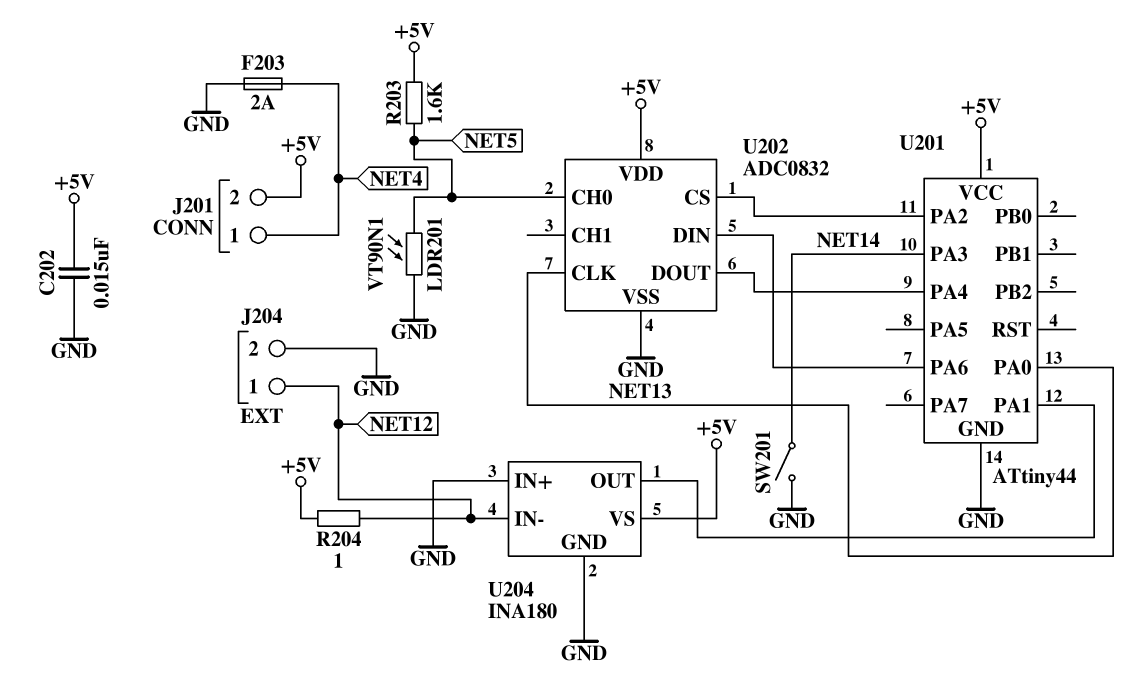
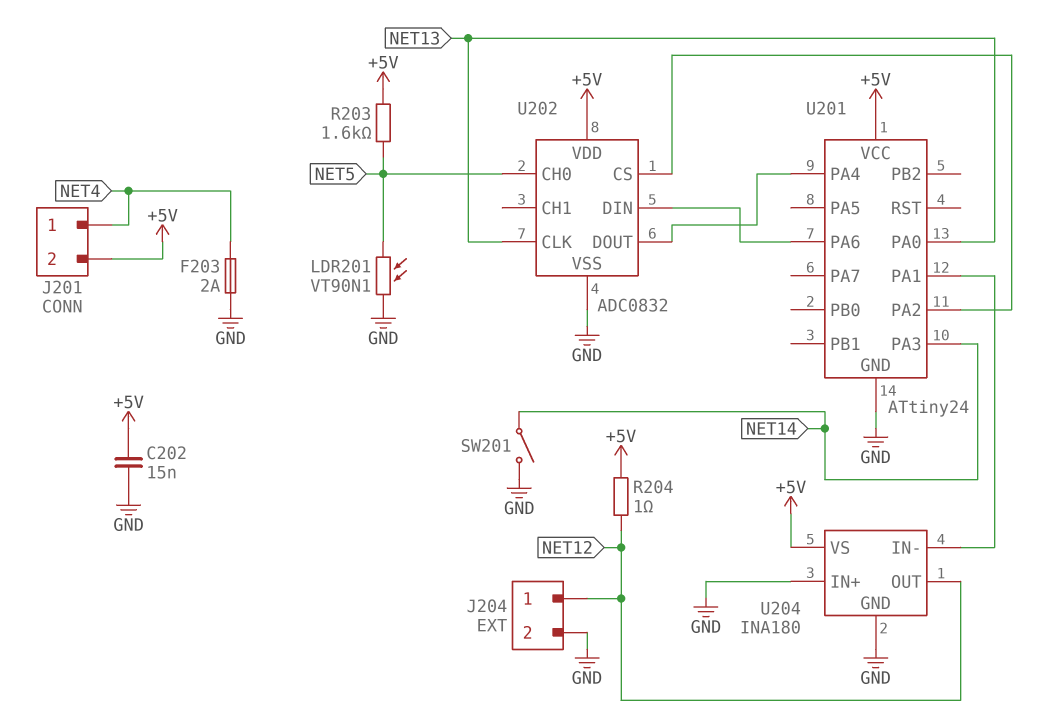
U201: ATtiny44 -> ATtiny24
U204 pin IN-: NET12 -> U201/PA1
U204 pin OUT: U201/PA1 -> NET12

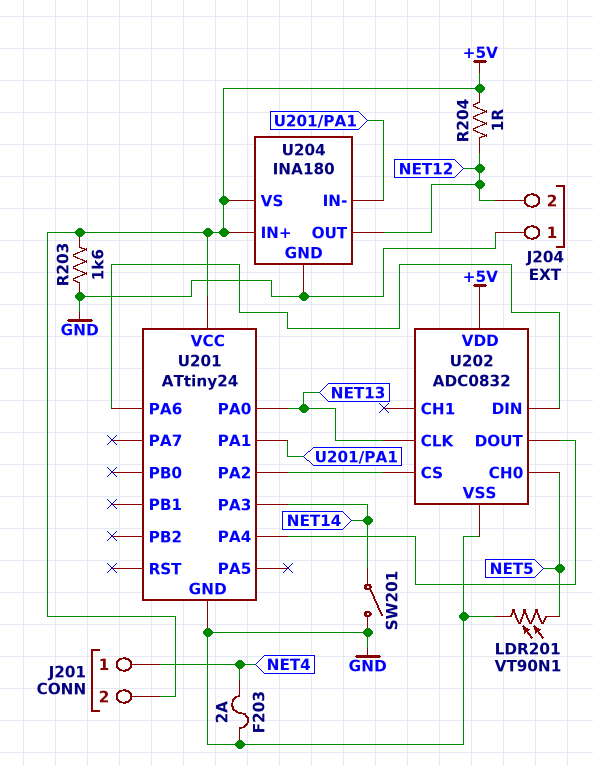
C202: 15nF (+5V, GND) -> none
J204 pin 1: NET12 -> GND
J204 pin 2: GND -> NET12
R203: 1.6k (+5V, NET5) -> 1.6k (+5V, GND)
U204 pin IN+: GND -> +5V

